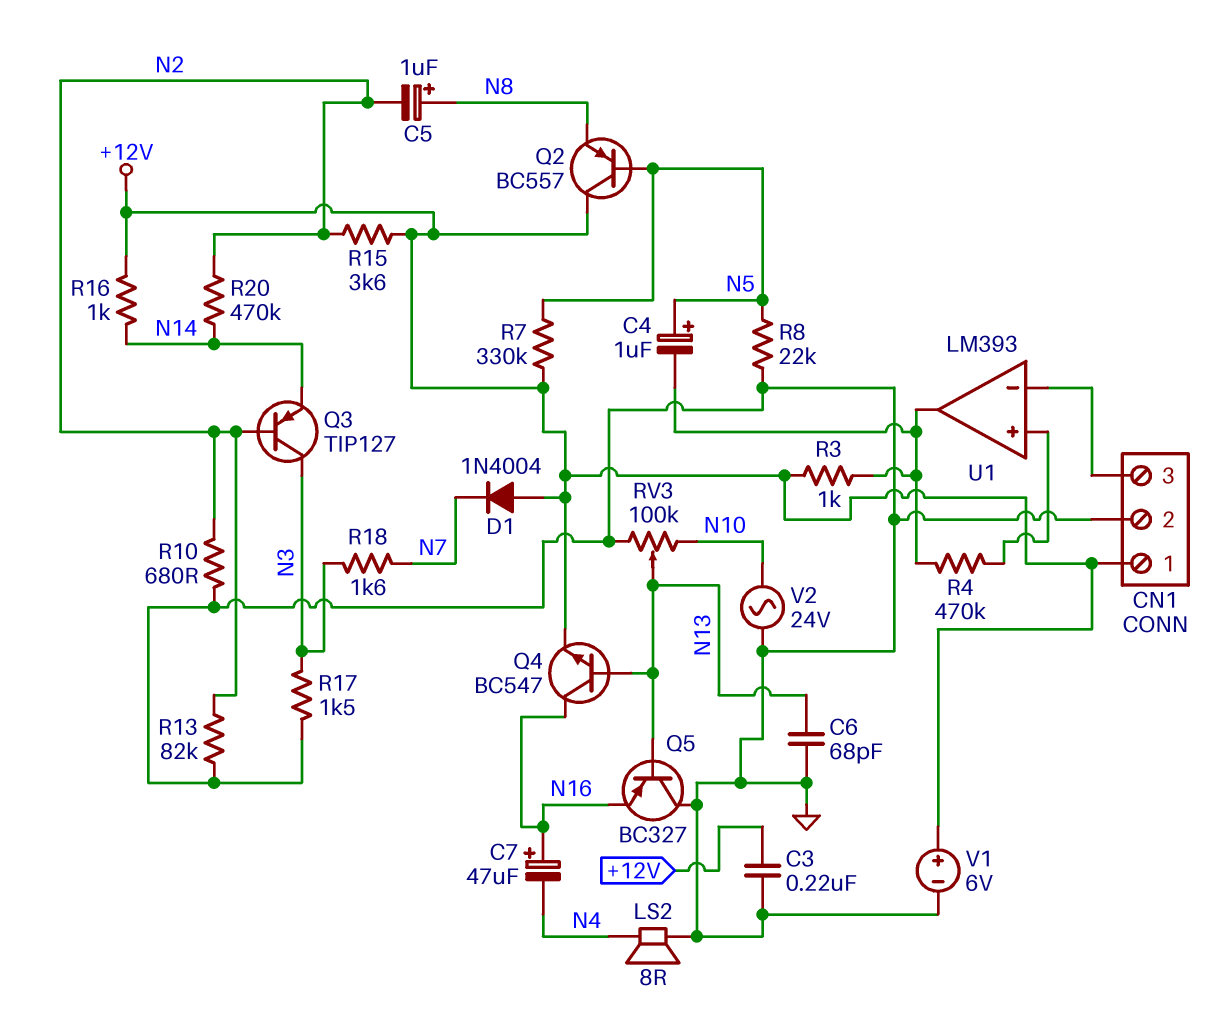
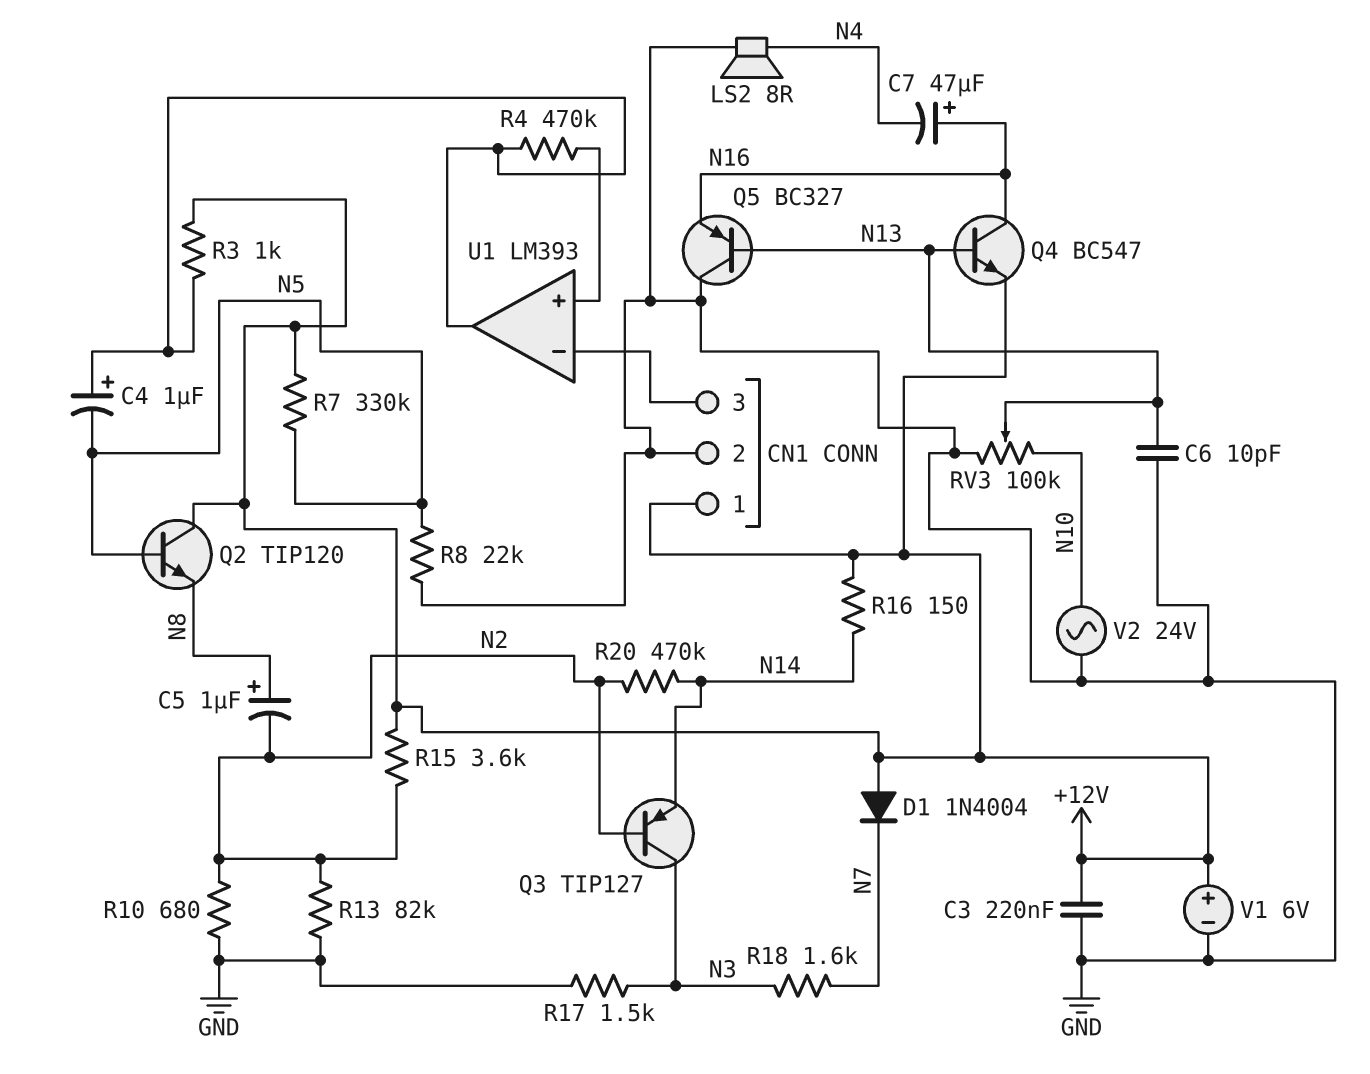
C4: 1uF (plus N5, minus U1/out) -> 1uF (plus U1/out, minus N5)
C6: 68pF (GND, N13) -> 10pF (GND, N13)
Q2: PNP BC557 (B N5, C +12V, E N8) -> NPN TIP120 (B N5, C +12V, E N8)
R16: 1k (+12V, N14) -> 150 (+12V, N14)

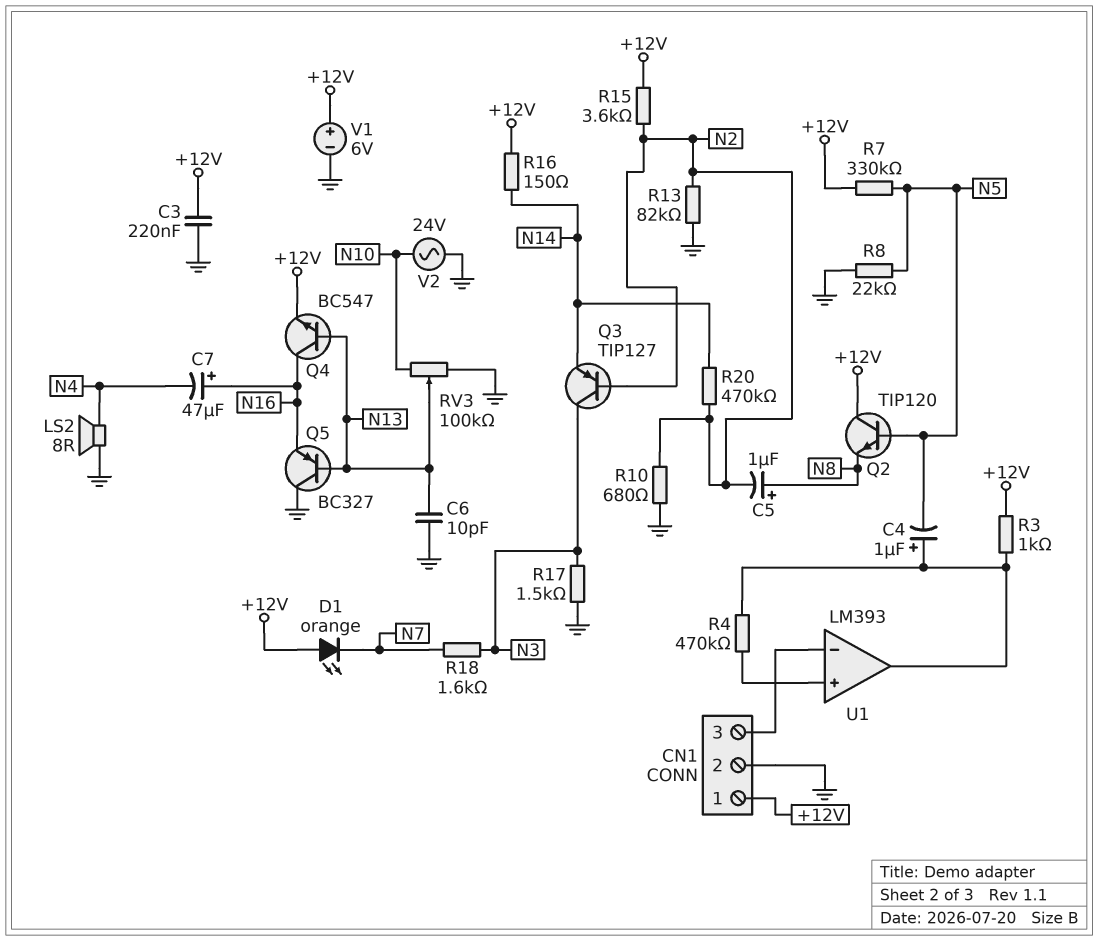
D1: diode 1N4004 (A +12V, K N7) -> LED orange (A +12V, K N7)

